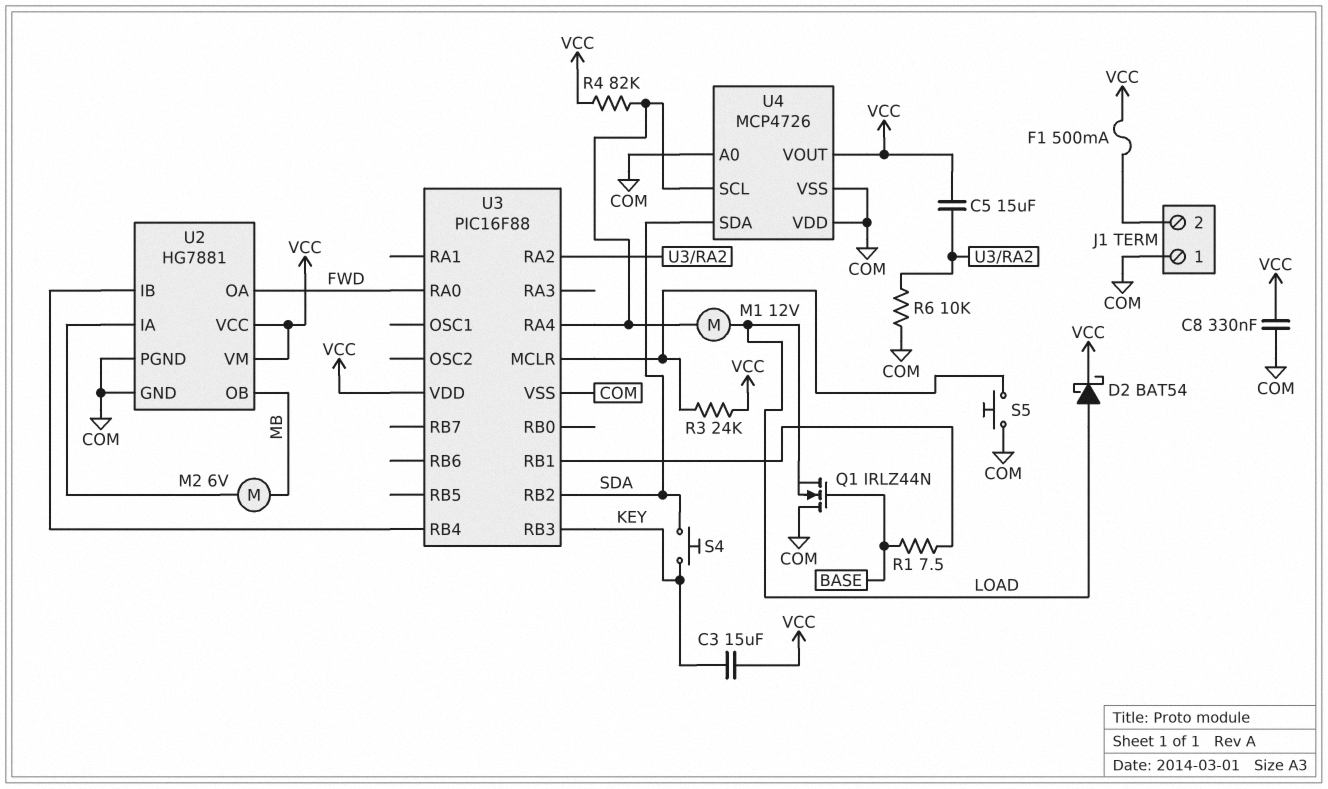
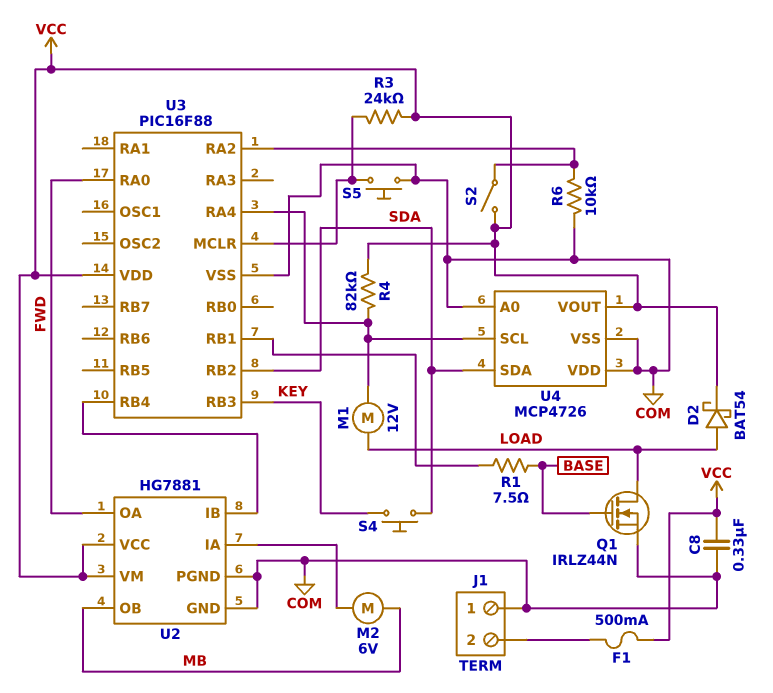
C3: 15uF (KEY, VCC) -> none
C5: 15uF (U3/RA2, VCC) -> none
Q1: NMOS IRLZ44N (G BASE, D COM, S LOAD) -> NMOS IRLZ44N (G BASE, D LOAD, S COM)
S2: none -> switch (U3/RA2, VCC)

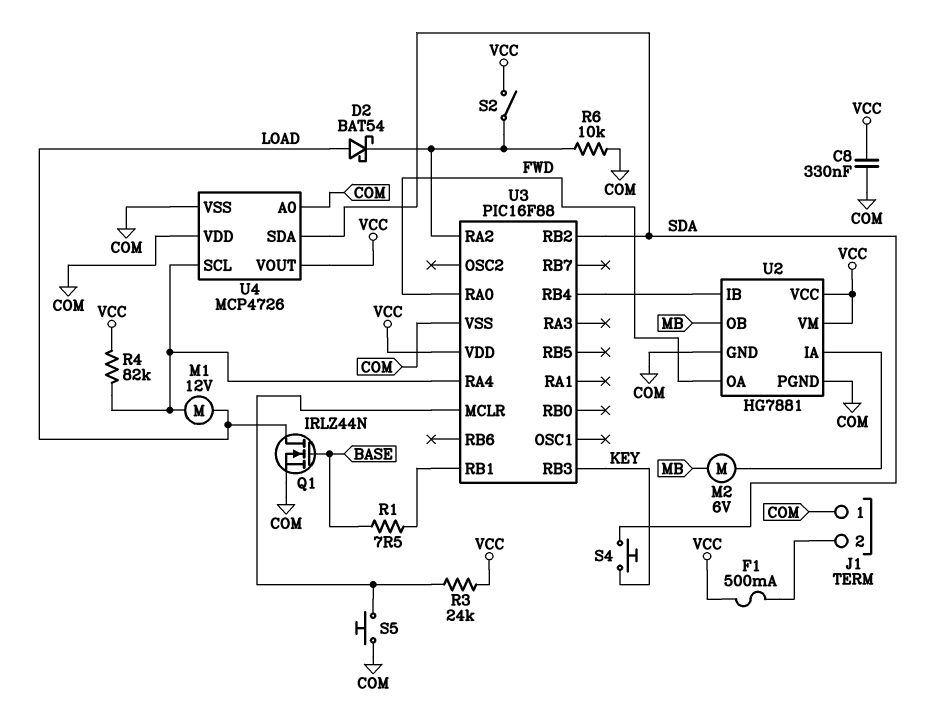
D2: schottky BAT54 (A LOAD, K VCC) -> schottky BAT54 (A LOAD, K U3/RA2)

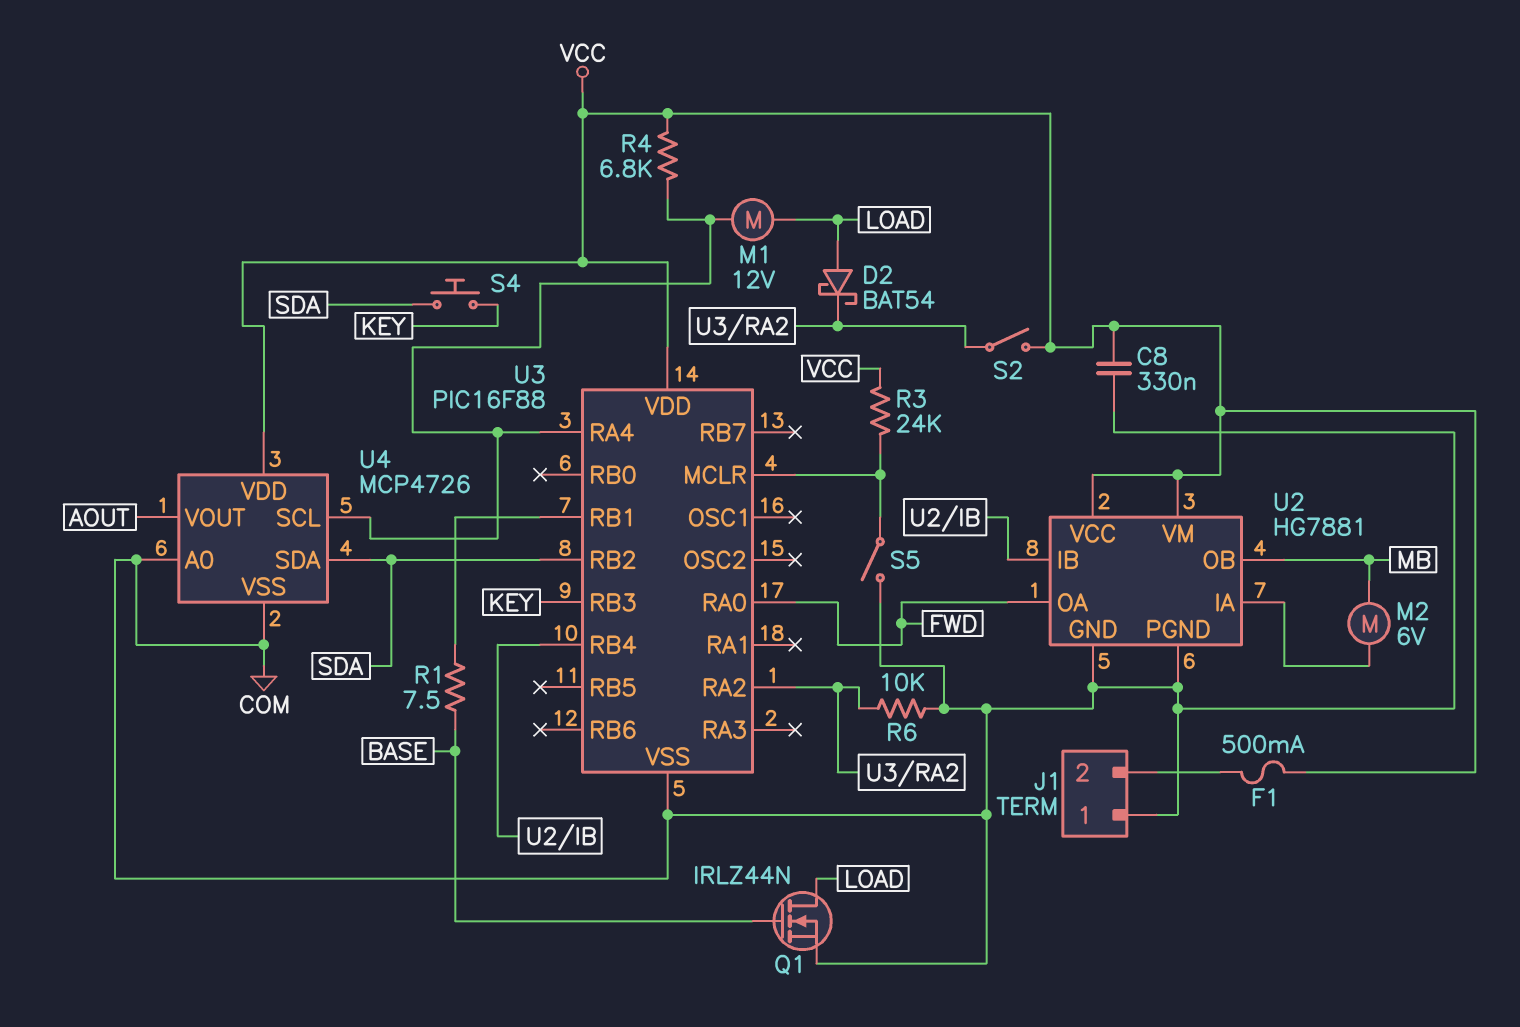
R4: 82k (U3/RA4, VCC) -> 6.8k (U3/RA4, VCC)
S5: button (COM, U3/MCLR) -> switch (COM, U3/MCLR)
U4 pin VDD: COM -> VCC
U4 pin VOUT: VCC -> AOUT

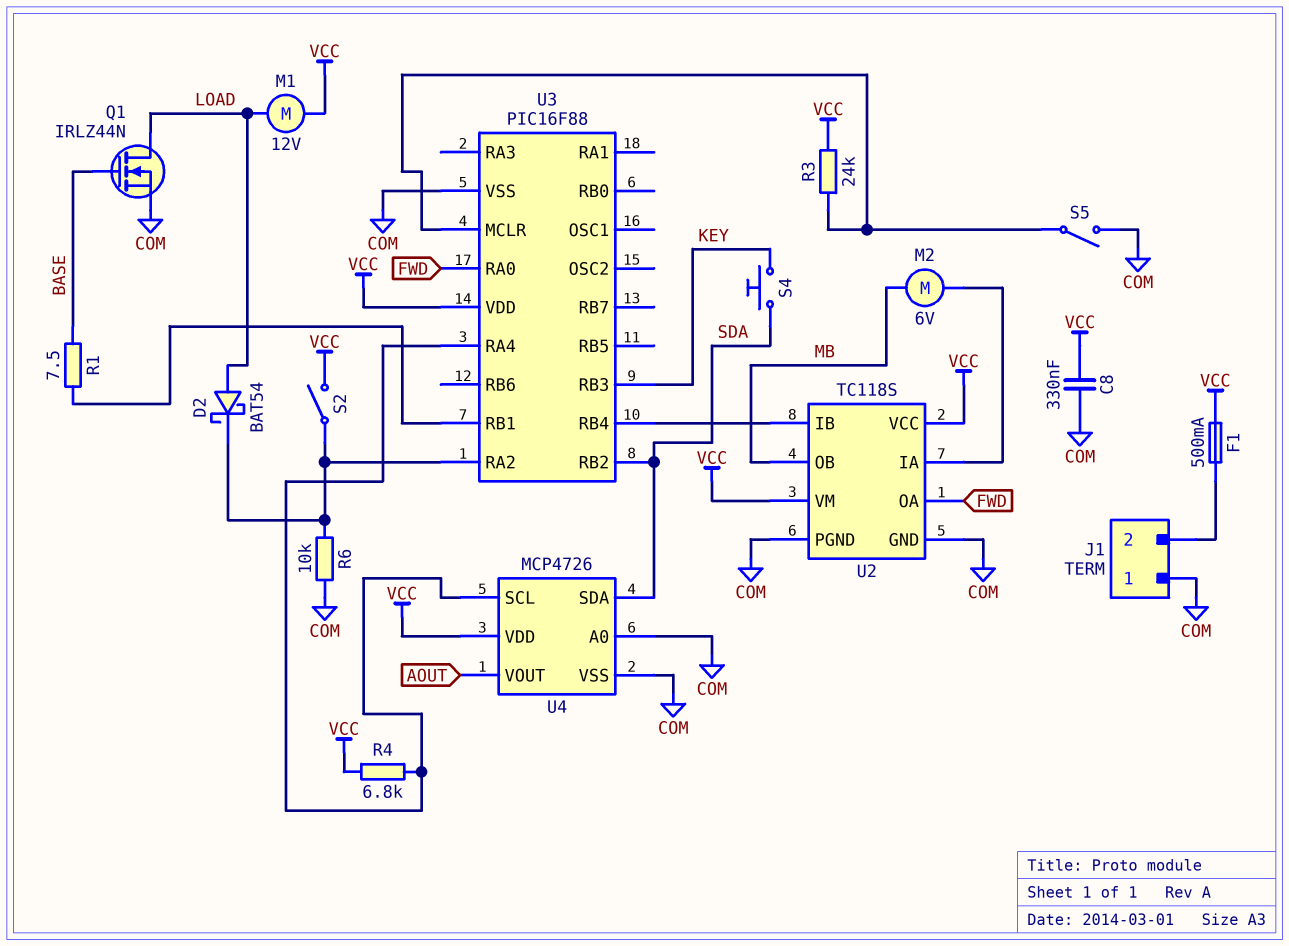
M1: motor 12V (LOAD, U3/RA4) -> motor 12V (LOAD, VCC)
U2: HG7881 -> TC118S

